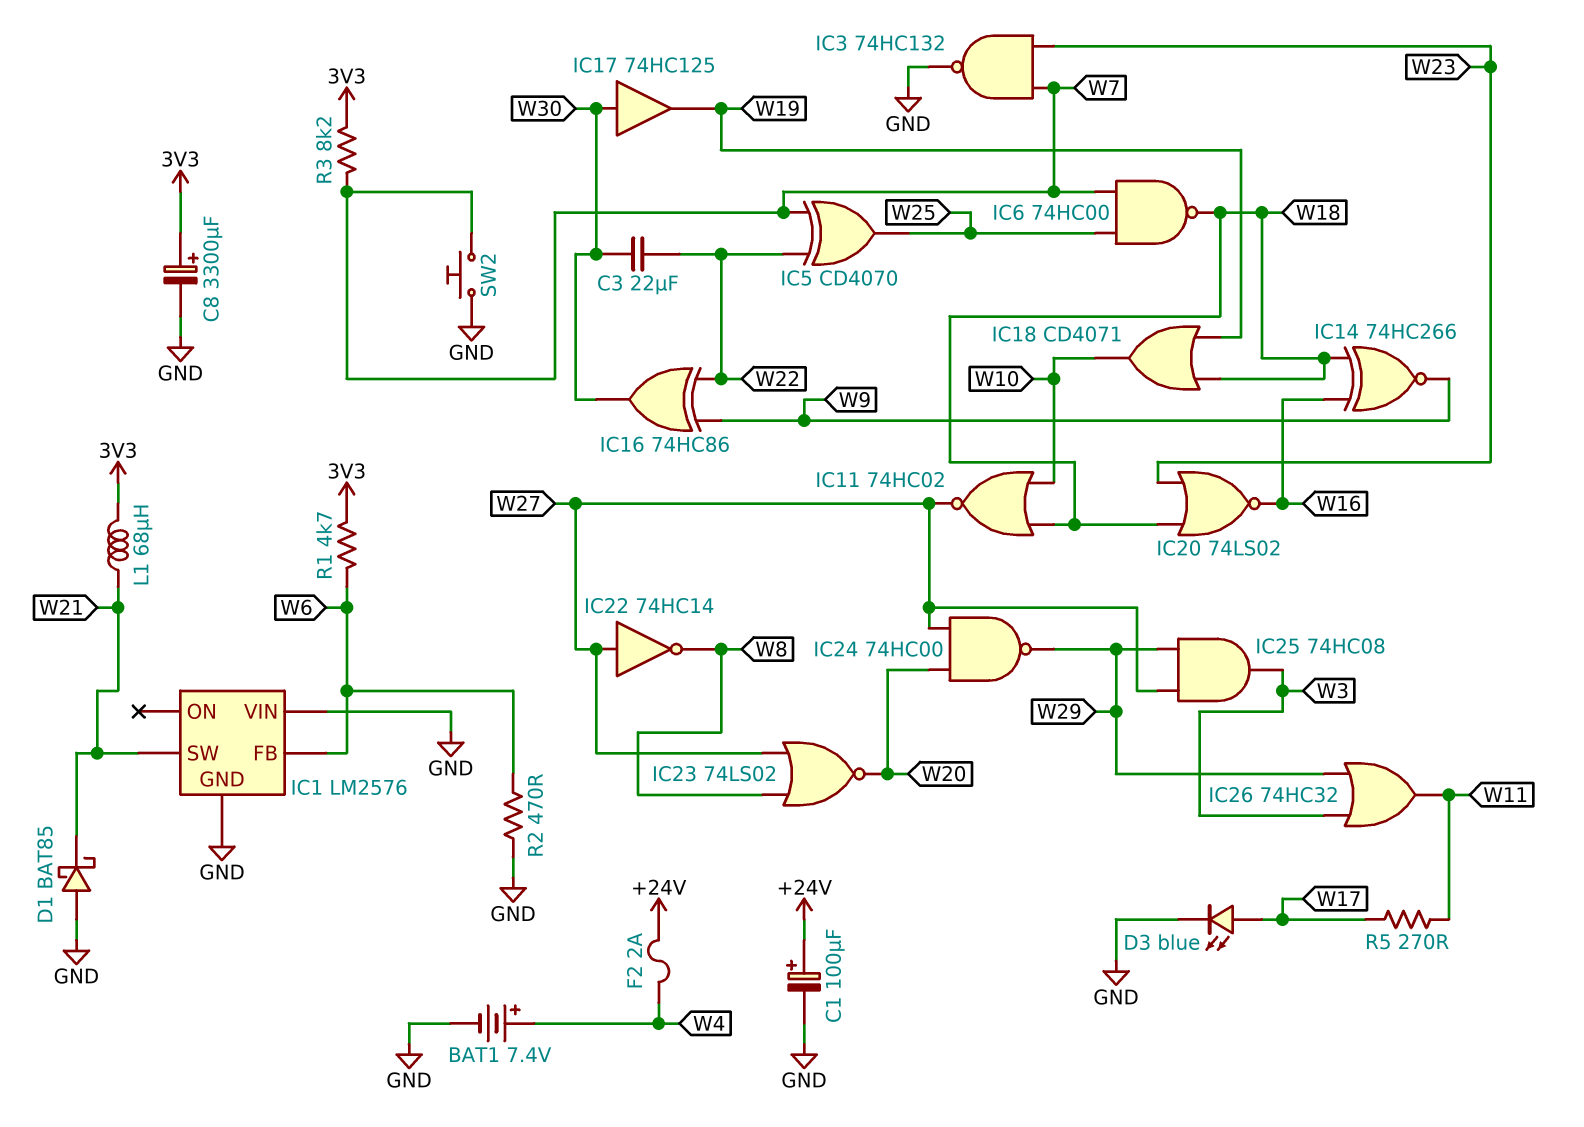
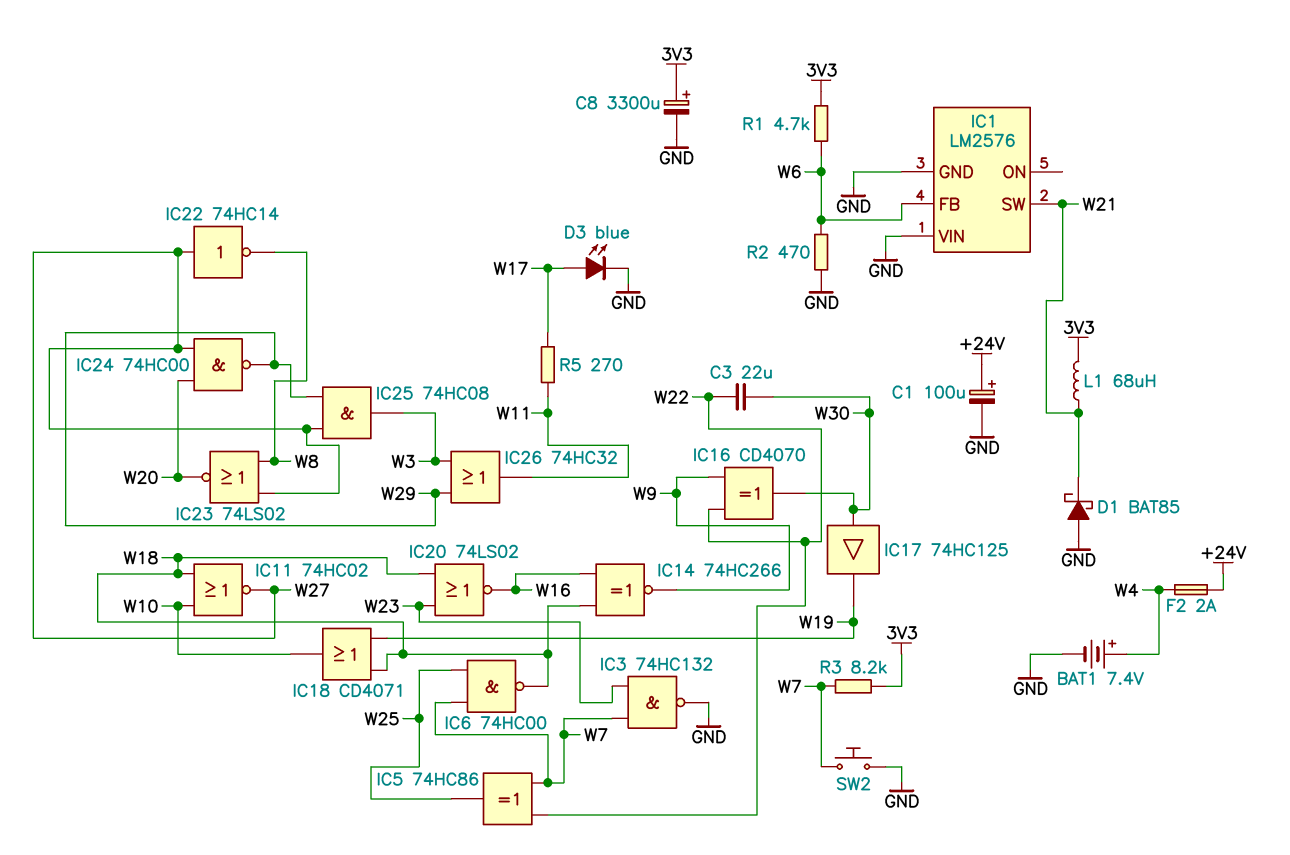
IC5: XOR CD4070 (in W7, in W22, out W25) -> XOR 74HC86 (in W7, in W22, out W25)
IC16: XOR 74HC86 (in W9, in W22, out W30) -> XOR CD4070 (in W9, in W22, out W30)

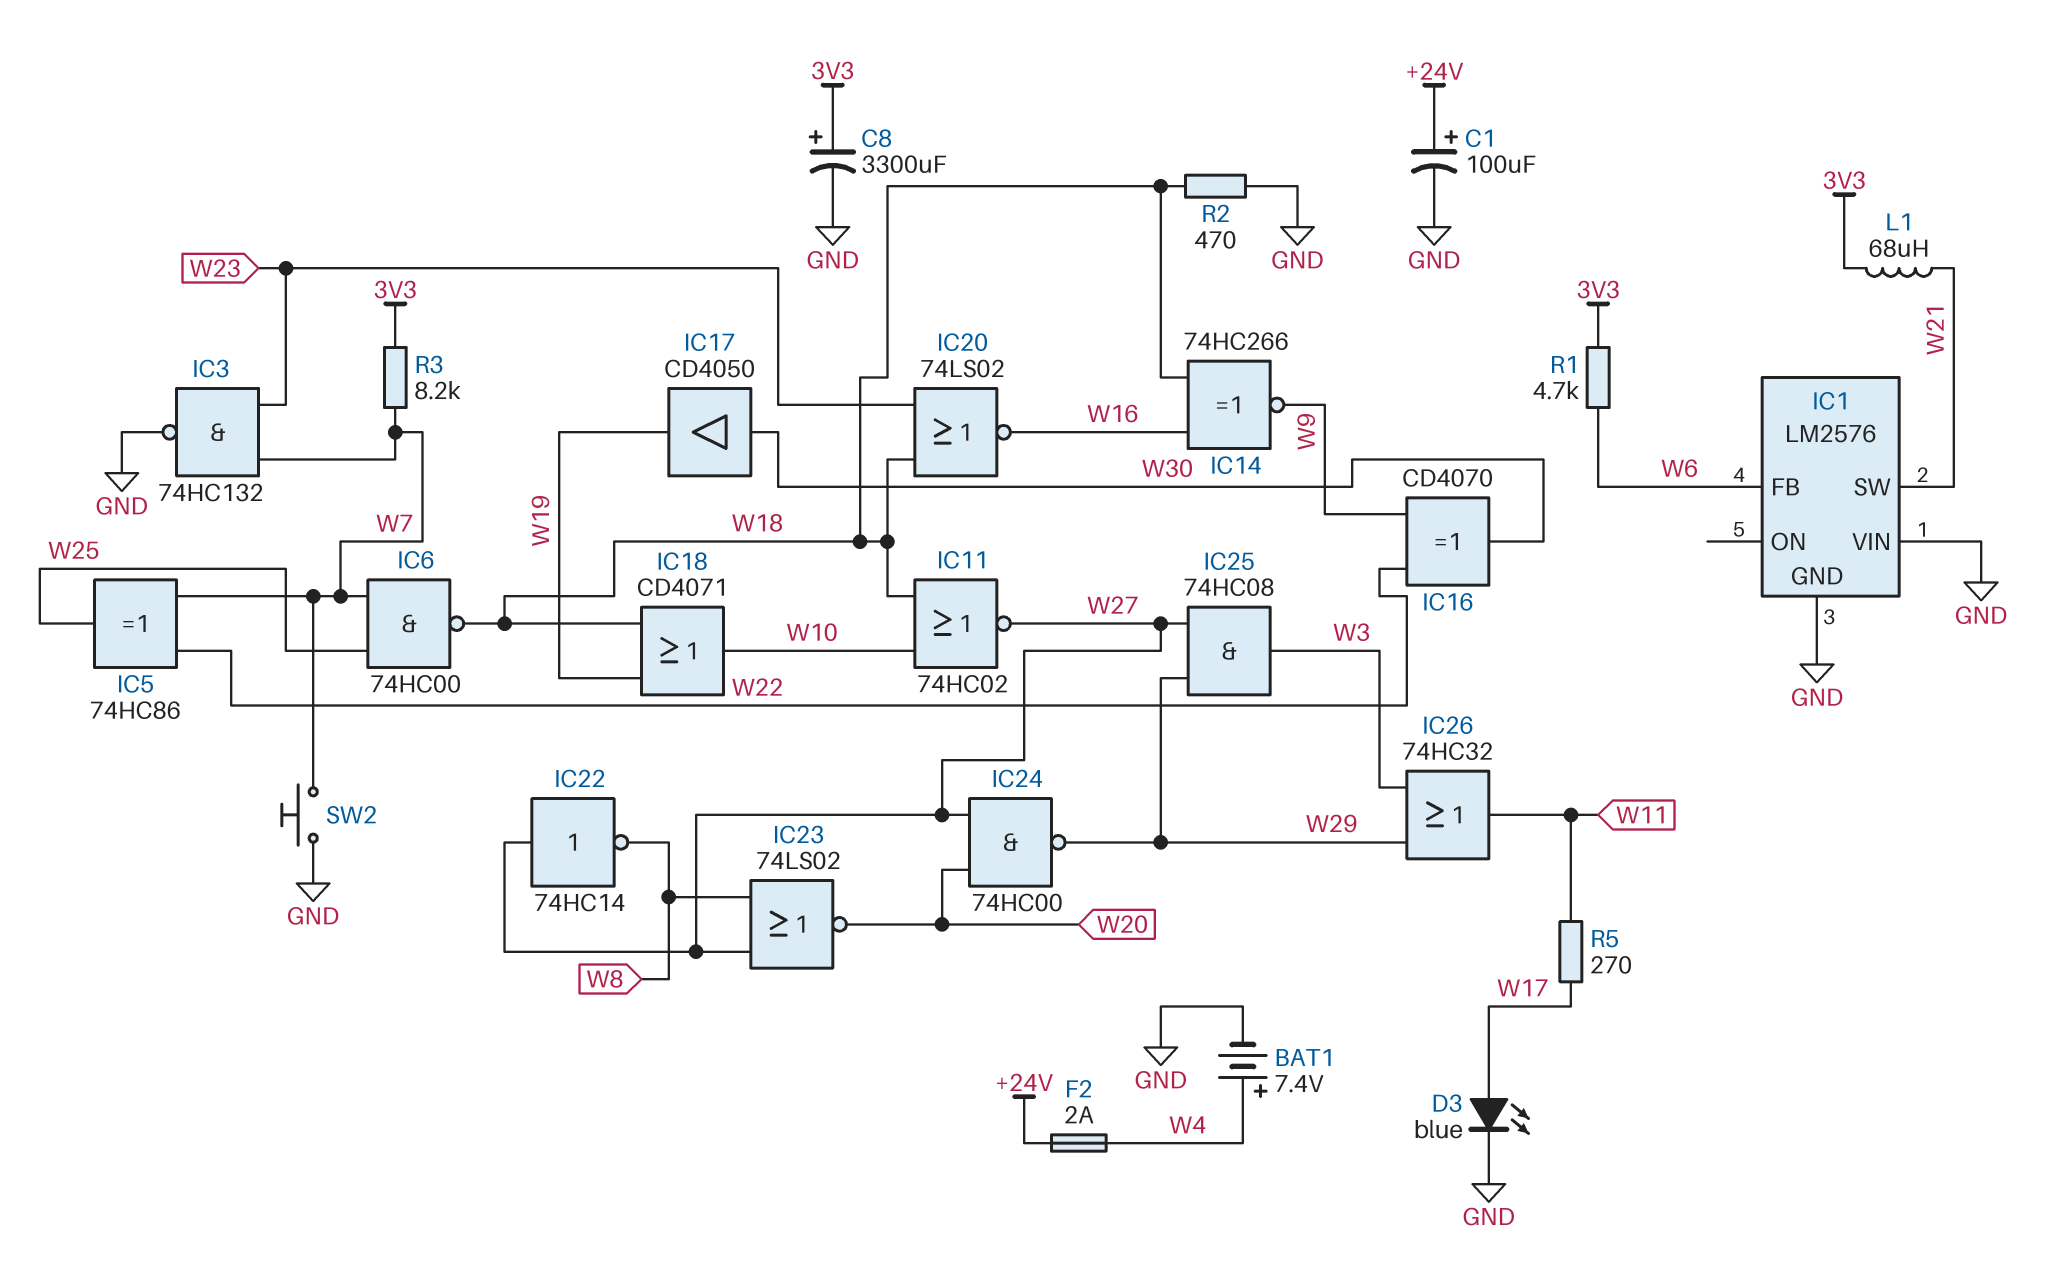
C3: 22uF (W22, W30) -> none
D1: schottky BAT85 (A GND, K W21) -> none
IC17: buffer 74HC125 (in W30, out W19) -> buffer CD4050 (in W30, out W19)
R2: 470 (GND, W6) -> 470 (GND, W18)

